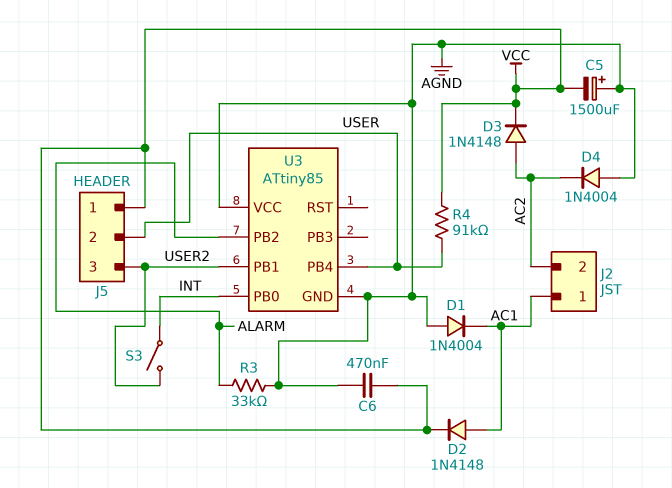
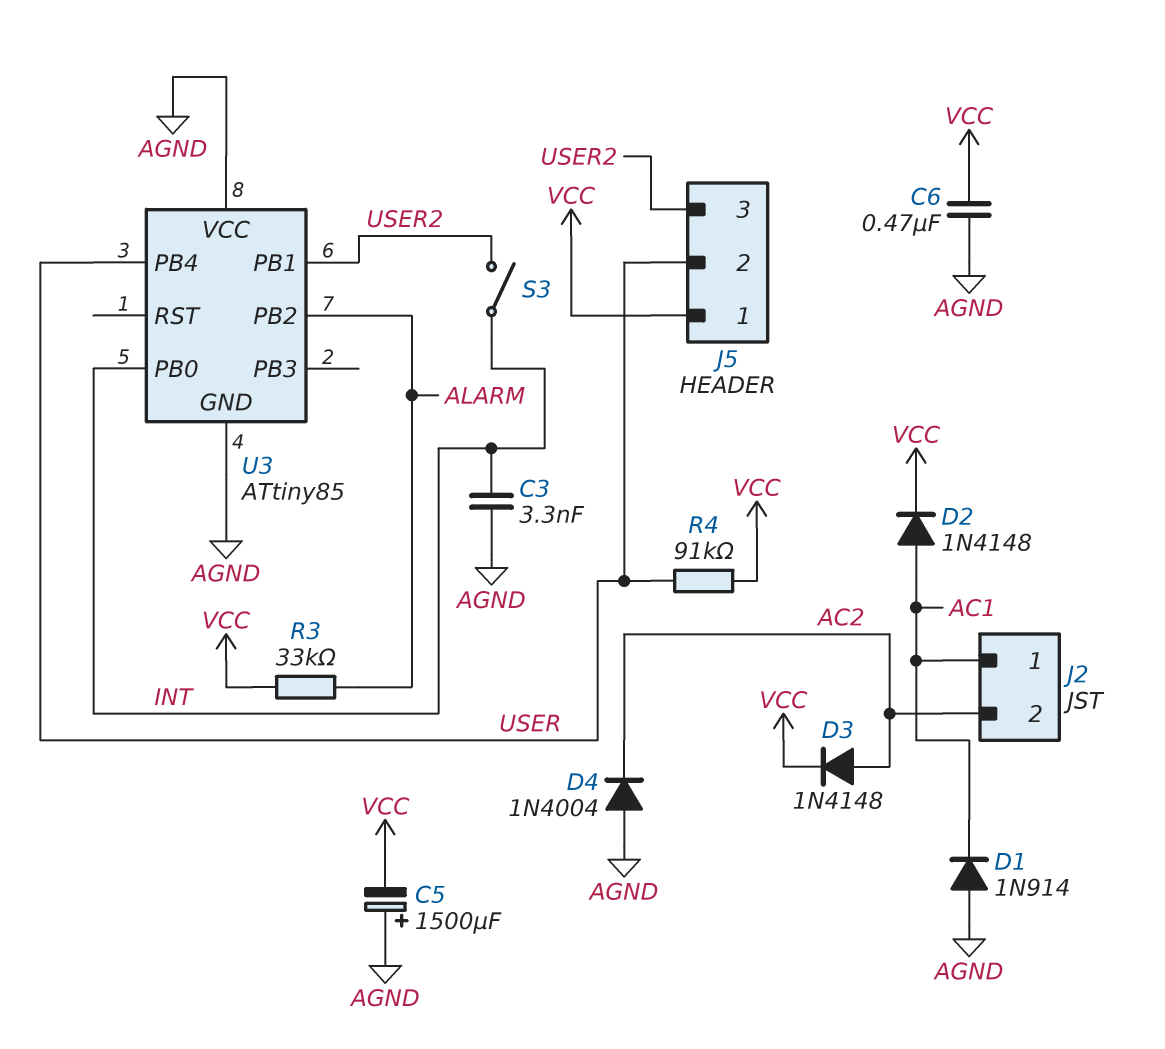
C3: none -> 3.3nF (AGND, INT)
D1: diode 1N4004 (A AGND, K AC1) -> diode 1N914 (A AGND, K AC1)
R3: 33k (AGND, ALARM) -> 33k (ALARM, VCC)

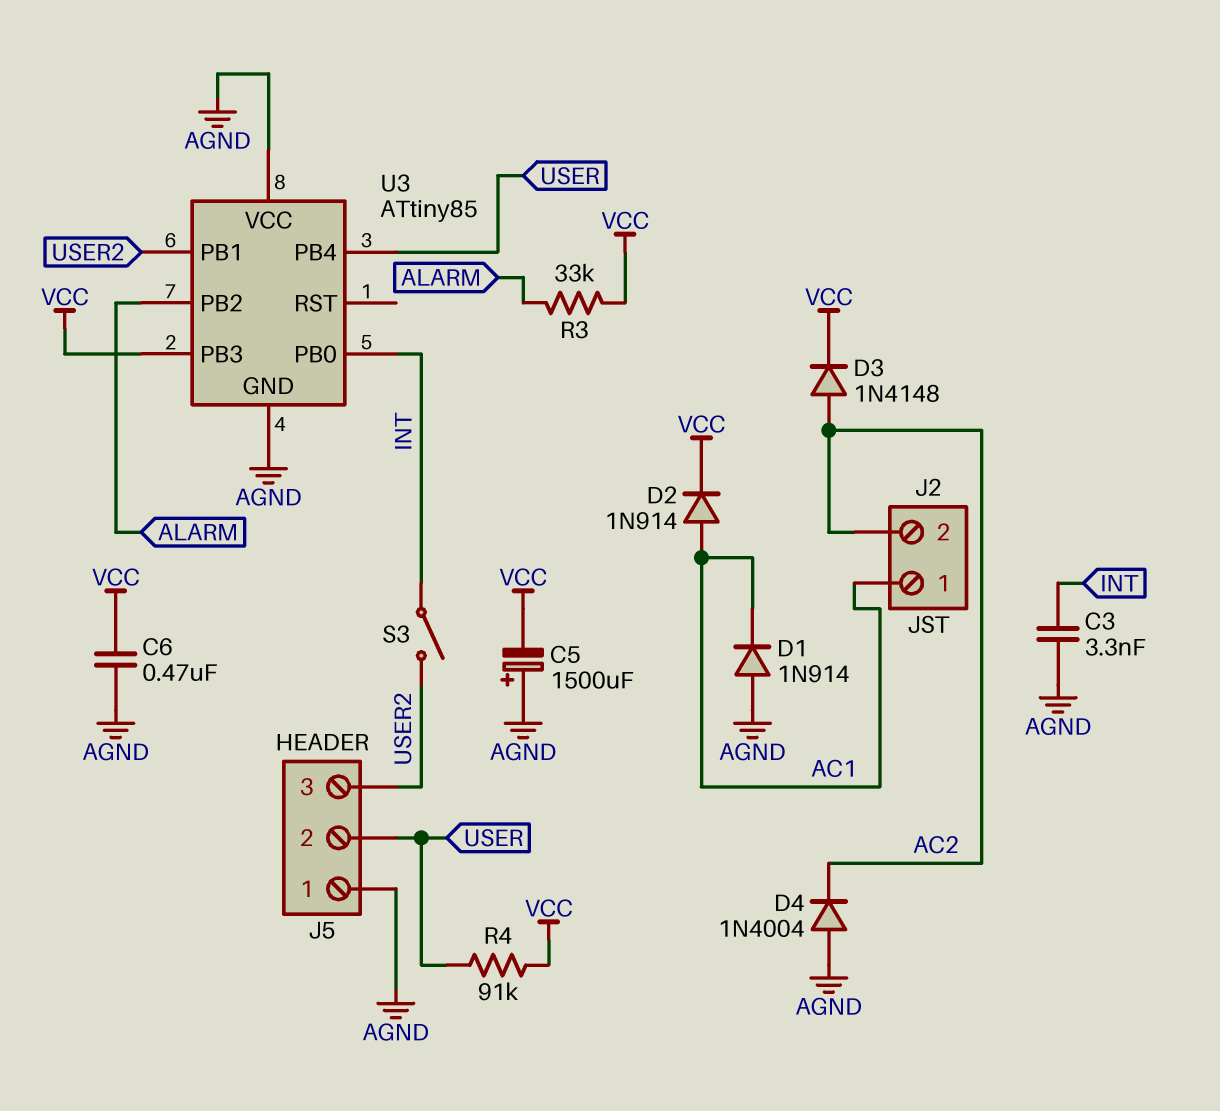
D2: diode 1N4148 (A AC1, K VCC) -> diode 1N914 (A AC1, K VCC)
J5 pin 1: VCC -> AGND
U3 pin PB3: none -> VCC

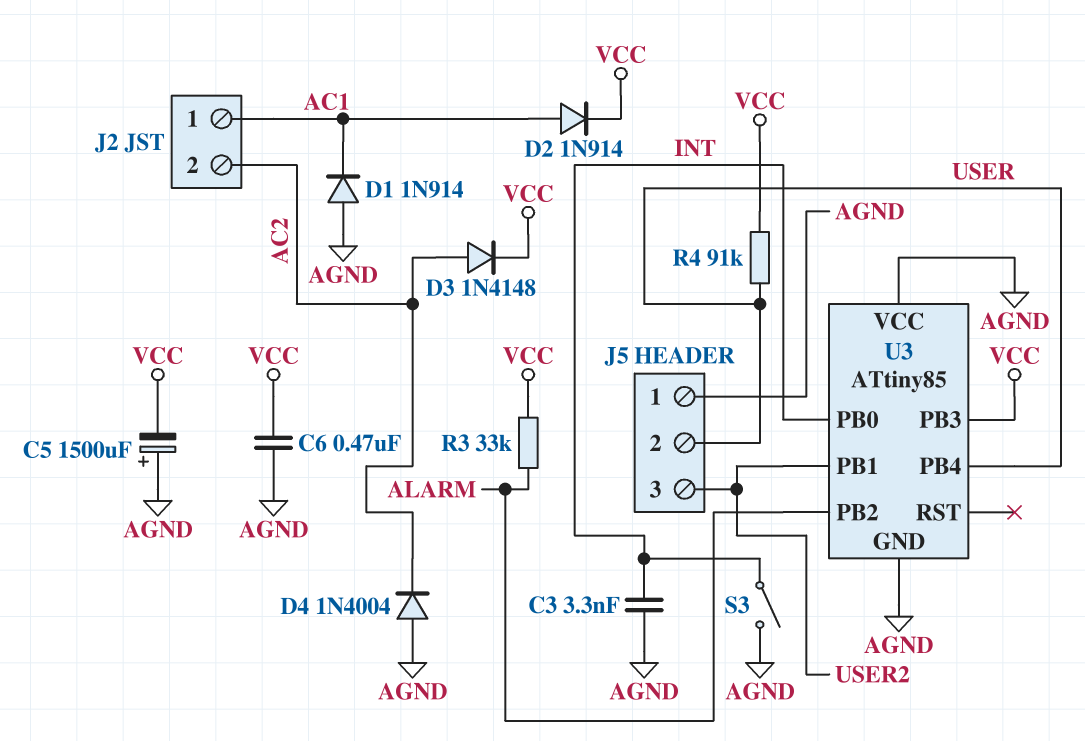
S3: switch (INT, USER2) -> switch (AGND, INT)

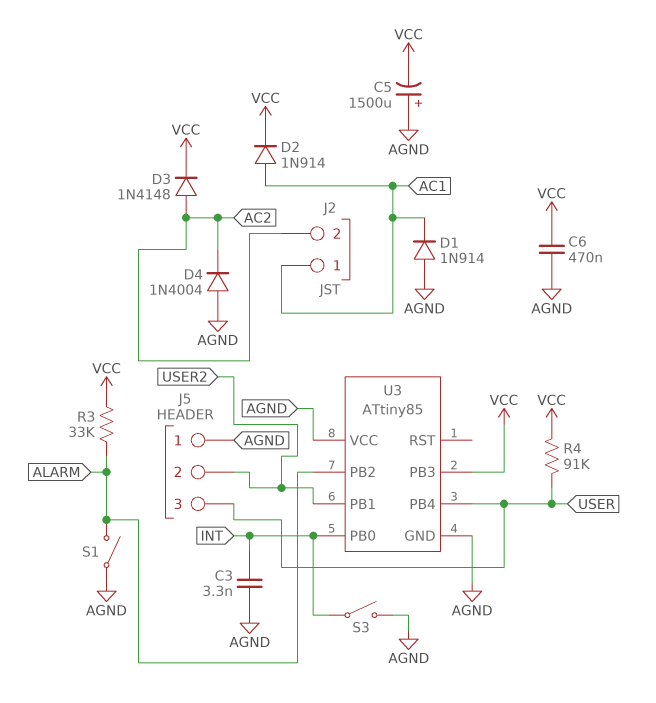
J5 pin 2: USER -> USER2
J5 pin 3: USER2 -> USER
S1: none -> switch (AGND, ALARM)

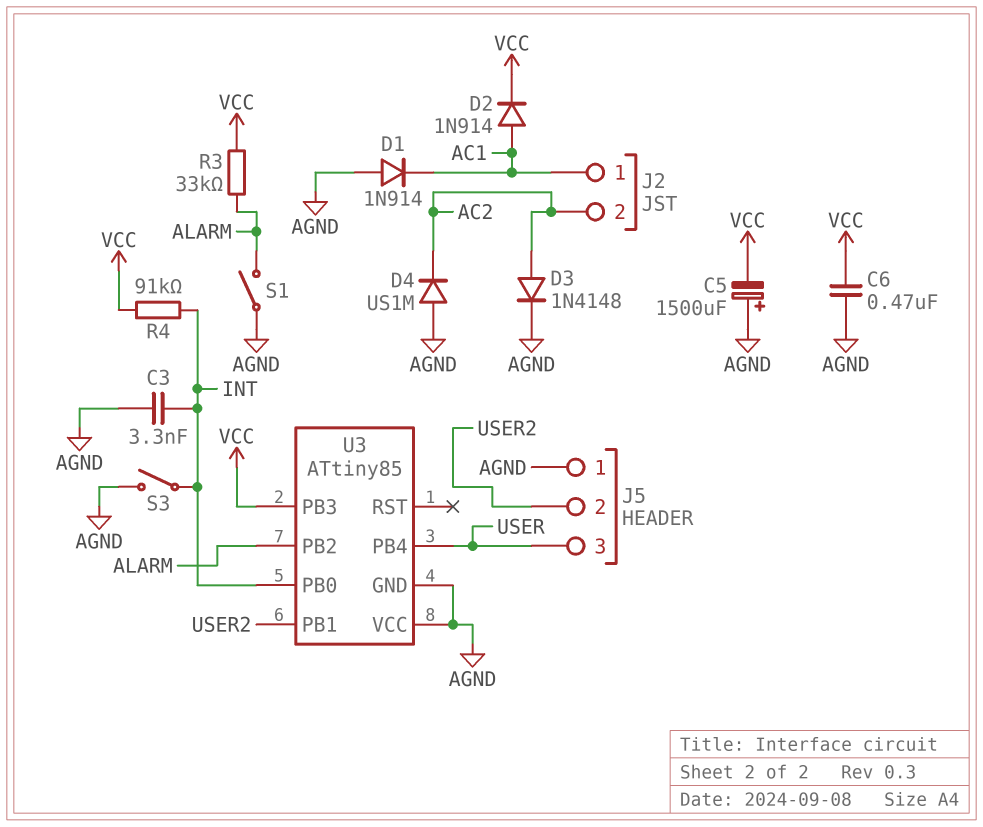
D3: diode 1N4148 (A AC2, K VCC) -> diode 1N4148 (A AC2, K AGND)
D4: diode 1N4004 (A AGND, K AC2) -> diode US1M (A AGND, K AC2)
R4: 91k (USER, VCC) -> 91k (INT, VCC)

